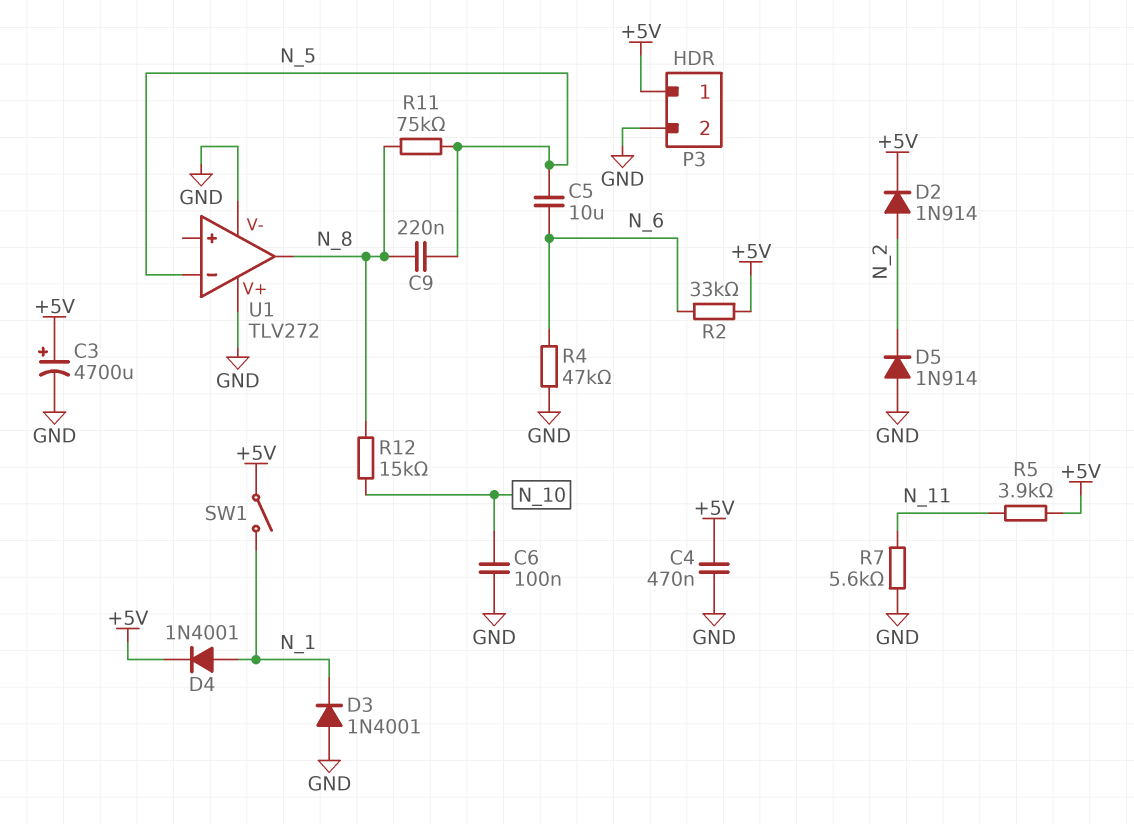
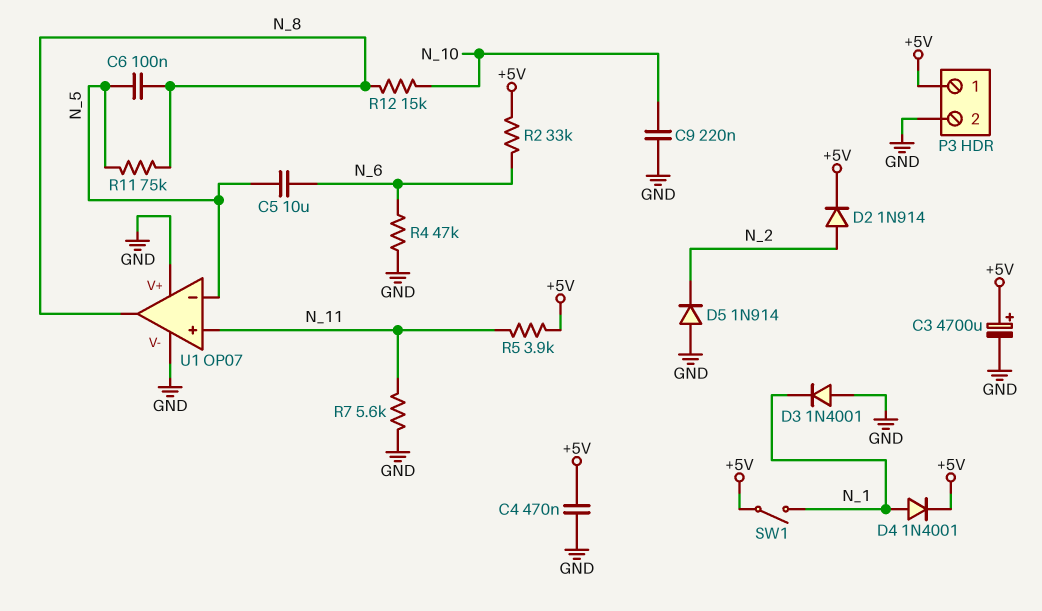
C6: 100nF (GND, N_10) -> 100nF (N_5, N_8)
C9: 220nF (N_5, N_8) -> 220nF (GND, N_10)
U1: TLV272 -> OP07
U1 pin in+: none -> N_11

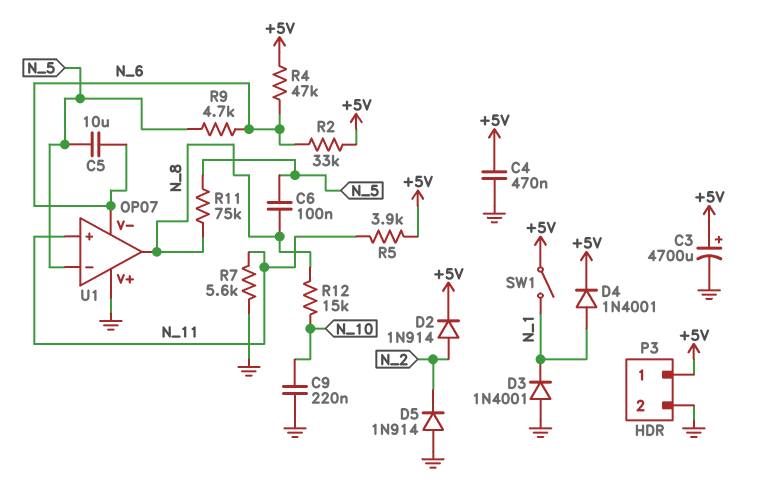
R4: 47k (GND, N_6) -> 47k (+5V, N_6)
R9: none -> 4.7k (N_5, N_6)
U1 pin V-: GND -> N_6

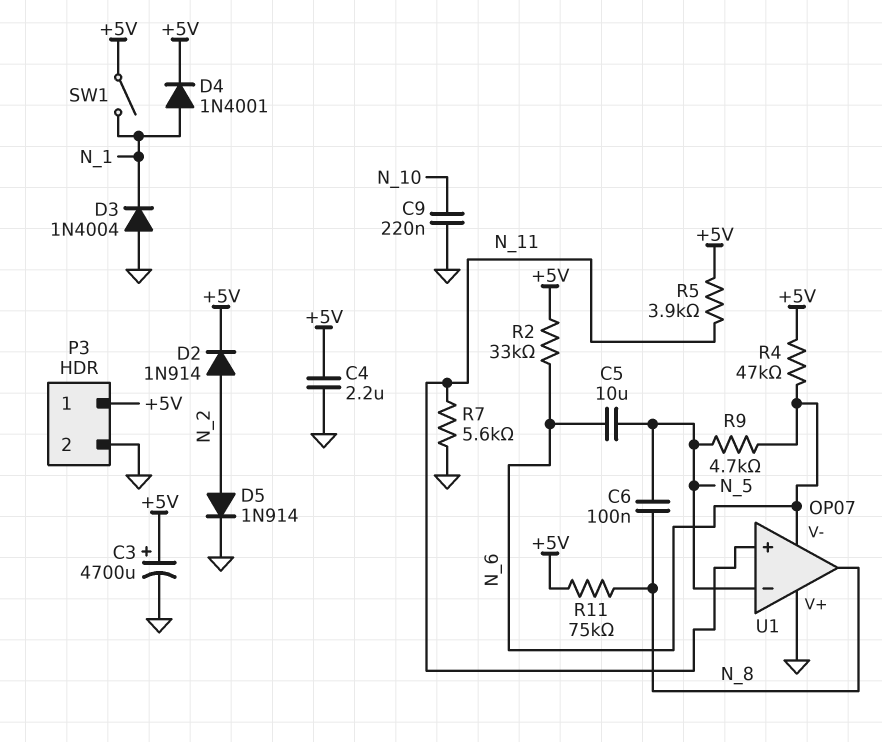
C4: 470nF (+5V, GND) -> 2.2uF (+5V, GND)
D3: diode 1N4001 (A GND, K N_1) -> diode 1N4004 (A GND, K N_1)
D5: diode 1N914 (A GND, K N_2) -> diode 1N914 (A N_2, K GND)
R11: 75k (N_5, N_8) -> 75k (+5V, N_8)
R12: 15k (N_8, N_10) -> none

